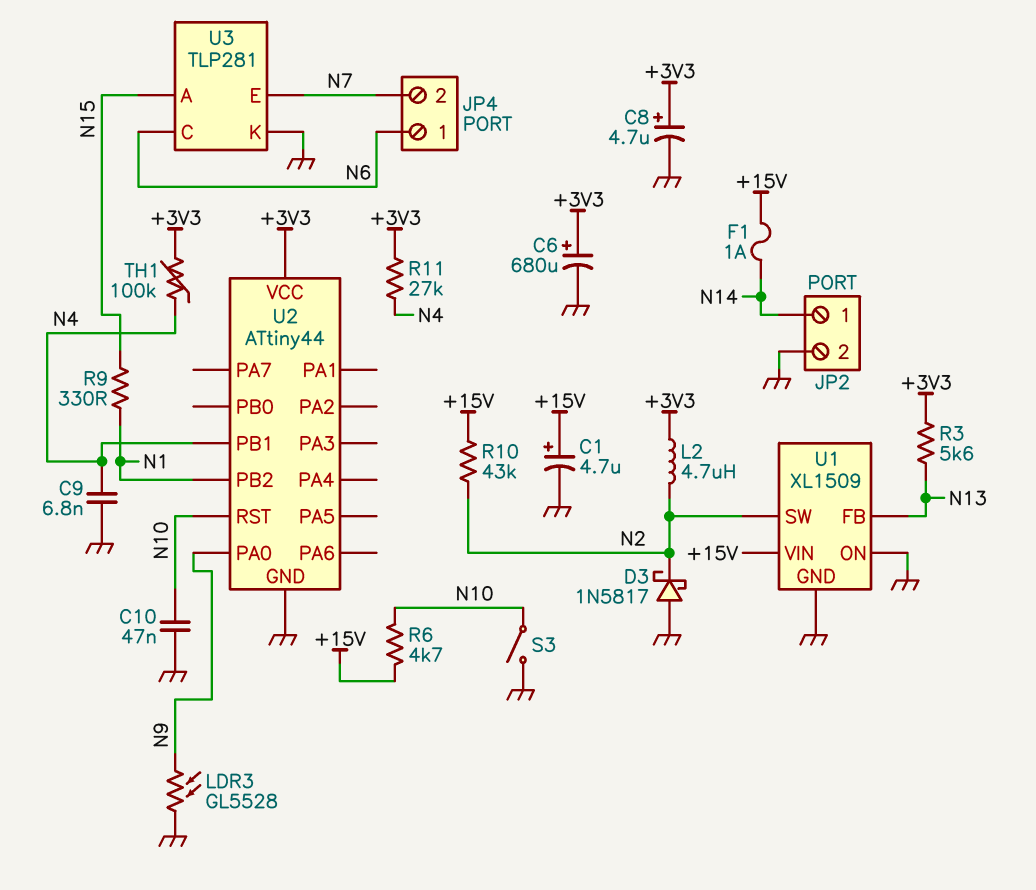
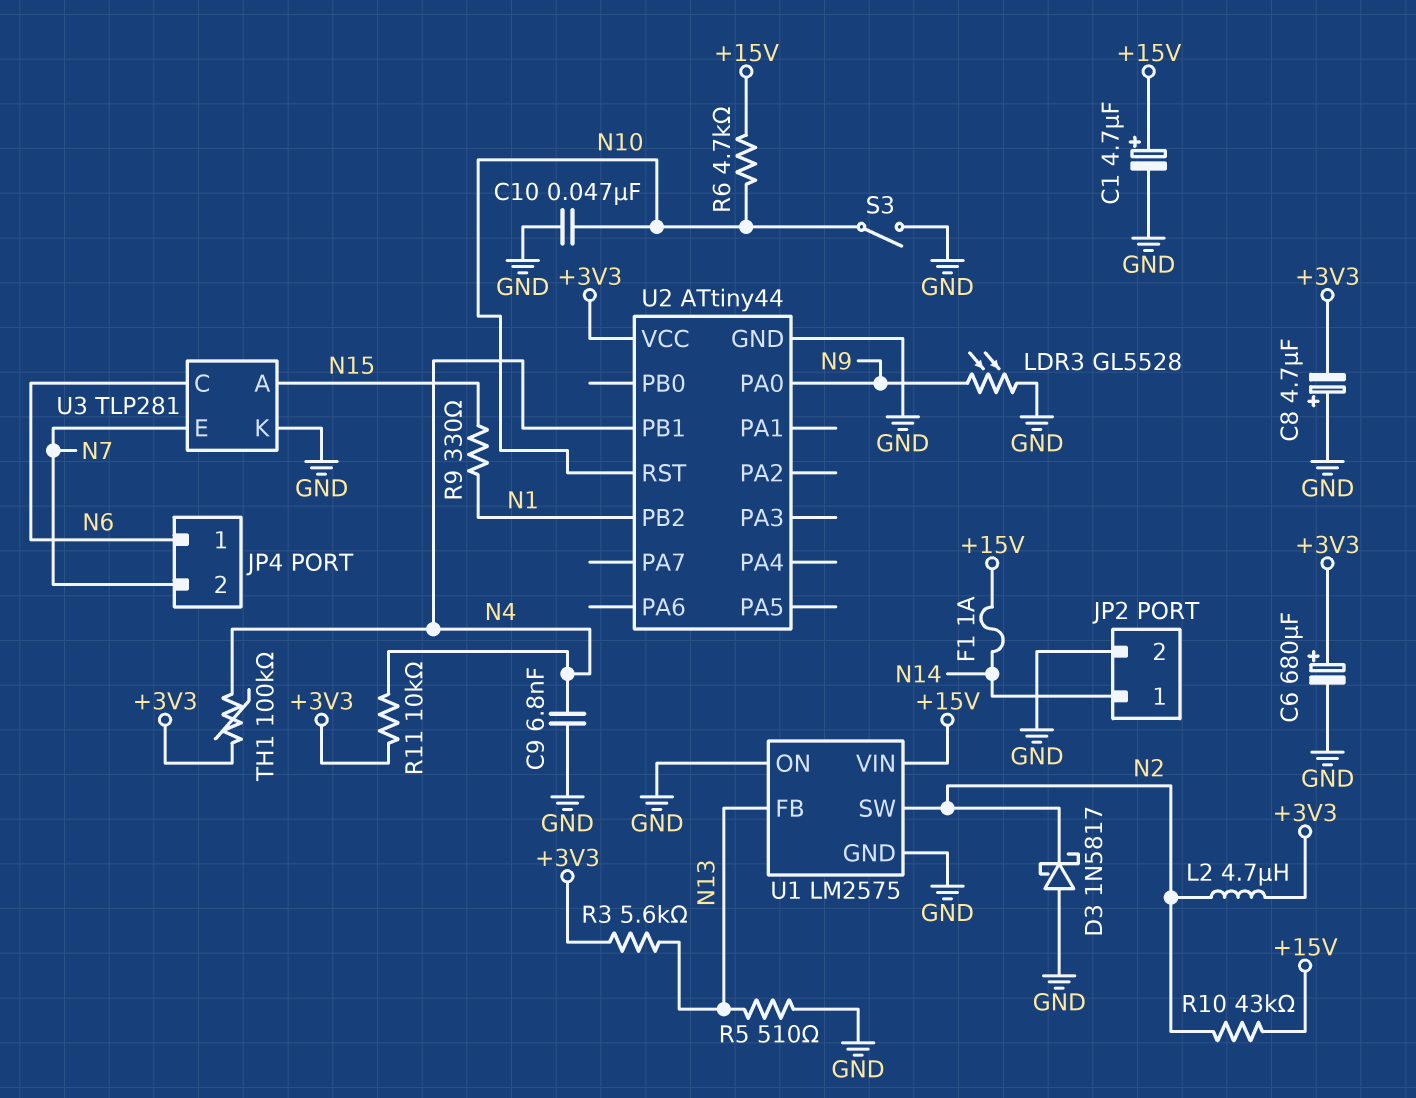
C8: 4.7uF (plus +3V3, minus GND) -> 4.7uF (plus GND, minus +3V3)
R5: none -> 510 (GND, N13)
R11: 27k (+3V3, N4) -> 10k (+3V3, N4)
U1: XL1509 -> LM2575

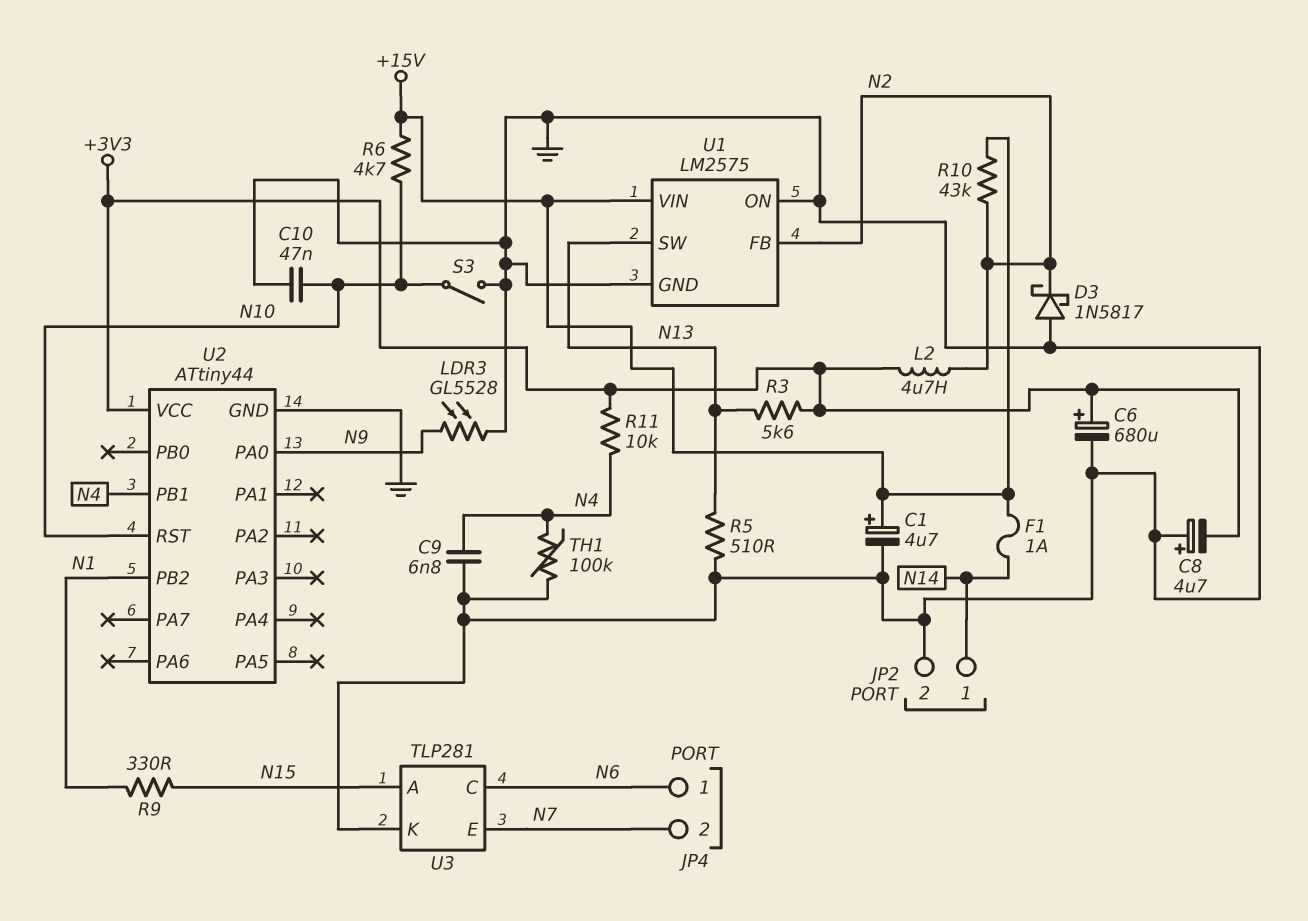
TH1: 100k (+3V3, N4) -> 100k (GND, N4)
U1 pin FB: N13 -> N2
U1 pin SW: N2 -> N13

